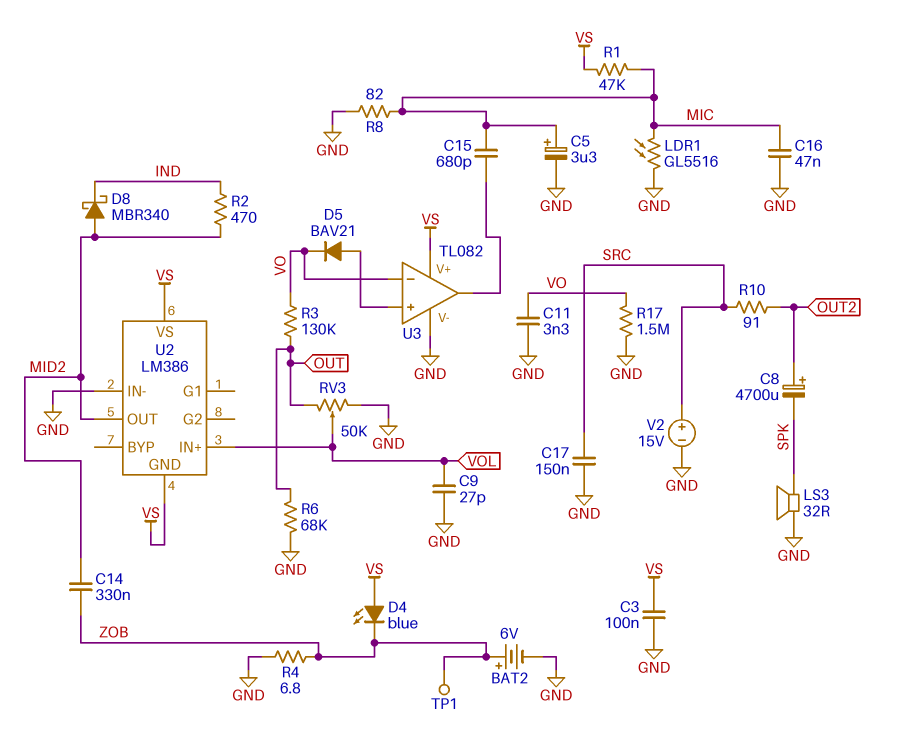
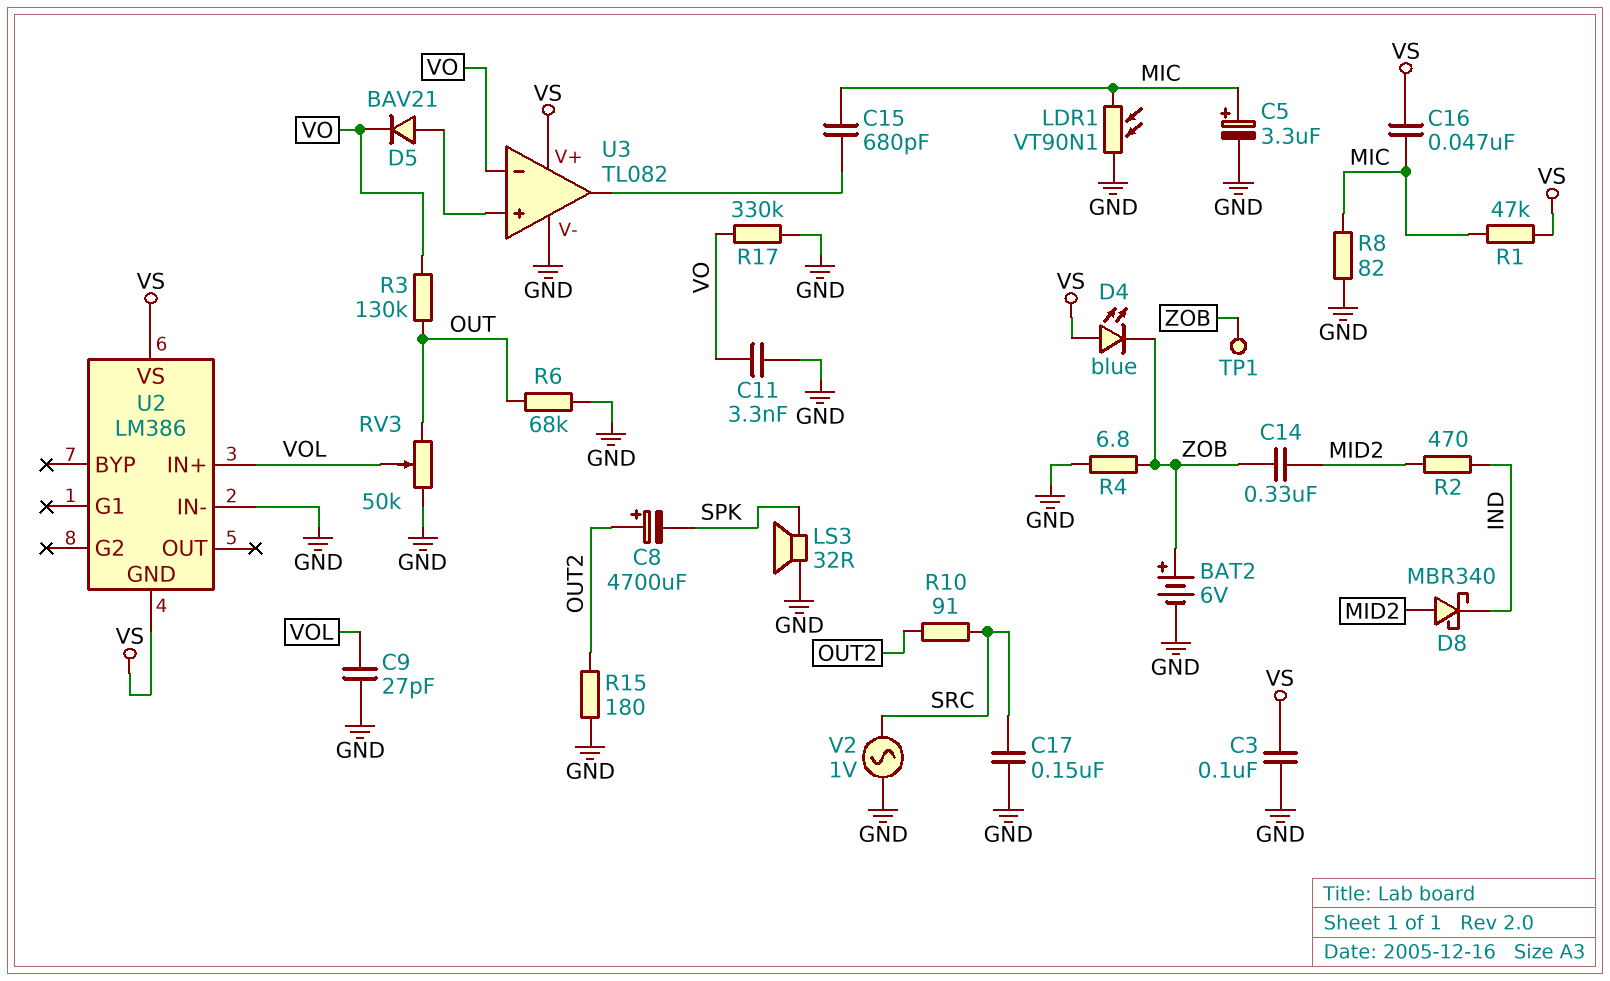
C16: 47nF (GND, MIC) -> 47nF (MIC, VS)
LDR1: GL5516 (GND, MIC) -> VT90N1 (GND, MIC)
R15: none -> 180 (GND, OUT2)
R17: 1.5M (GND, VO) -> 330k (GND, VO)
U2 pin OUT: MID2 -> none
V2: 15V (plus SRC, minus GND) -> AC 1V (GND, SRC)

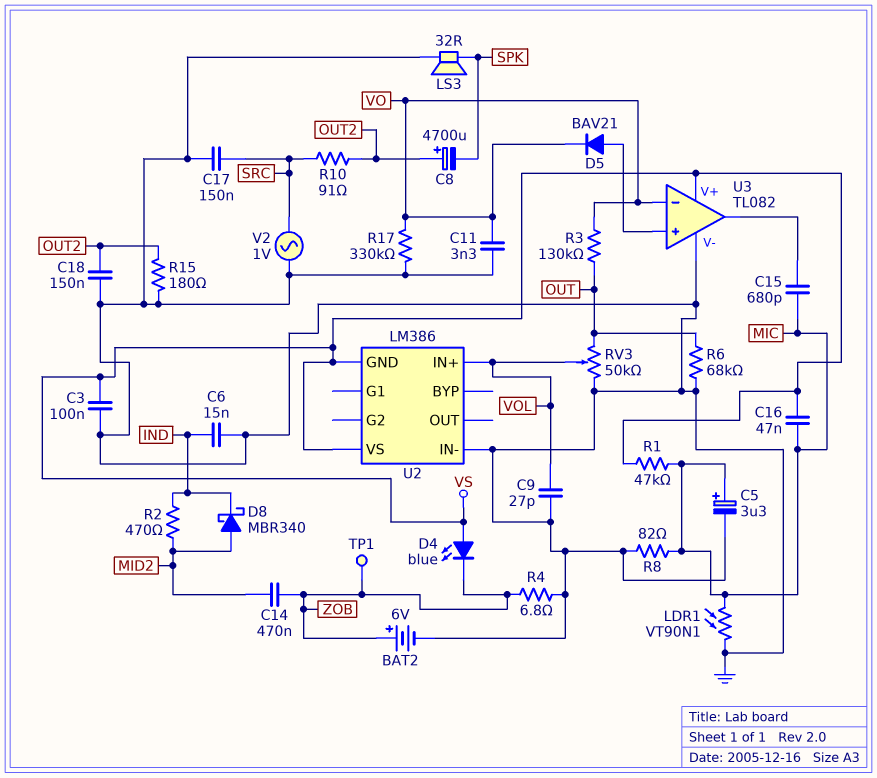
C6: none -> 15nF (GND, IND)
C14: 330nF (MID2, ZOB) -> 470nF (MID2, ZOB)
C18: none -> 150nF (GND, OUT2)

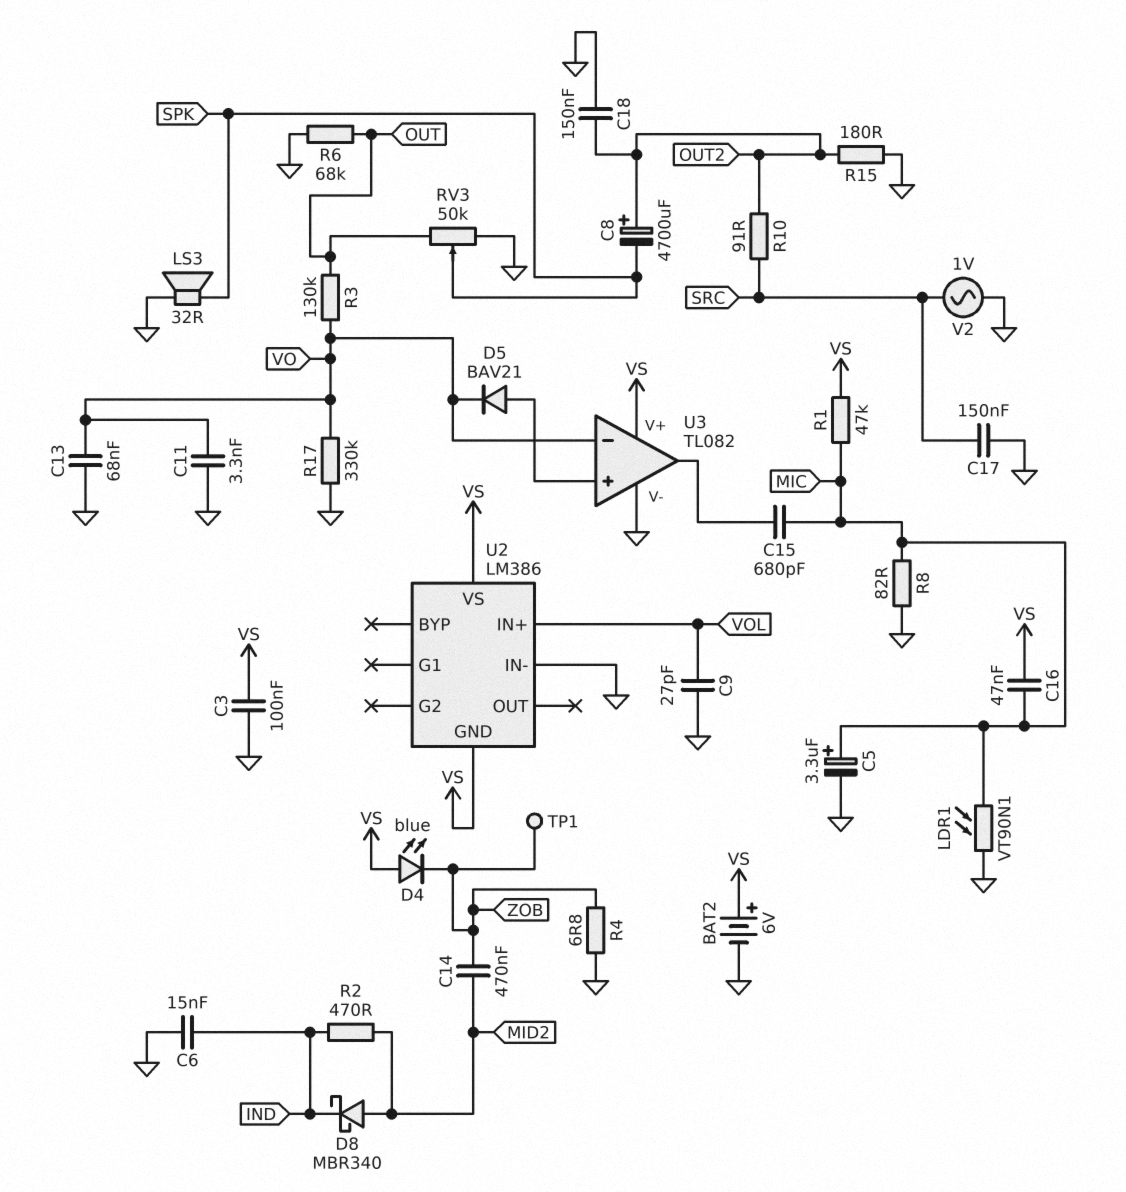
BAT2: 6V (plus ZOB, minus GND) -> 6V (plus VS, minus GND)
C13: none -> 68nF (GND, VO)
RV3: 50k (GND, OUT, wiper VOL) -> 50k (GND, OUT, wiper SPK)

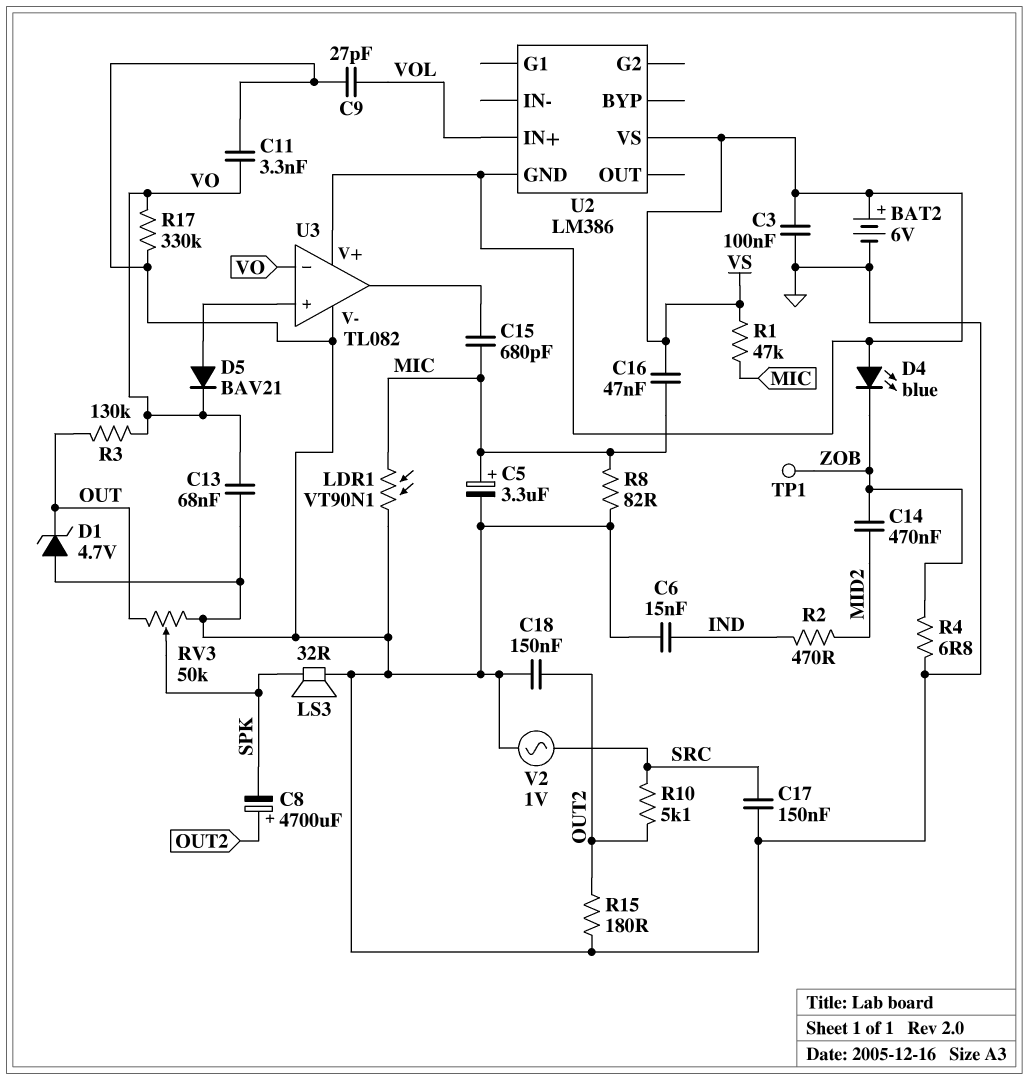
D1: none -> zener 4.7V (A GND, K OUT)
D8: schottky MBR340 (A MID2, K IND) -> none
R6: 68k (GND, OUT) -> none
R10: 91 (OUT2, SRC) -> 5.1k (OUT2, SRC)
U2 pin IN-: GND -> none

